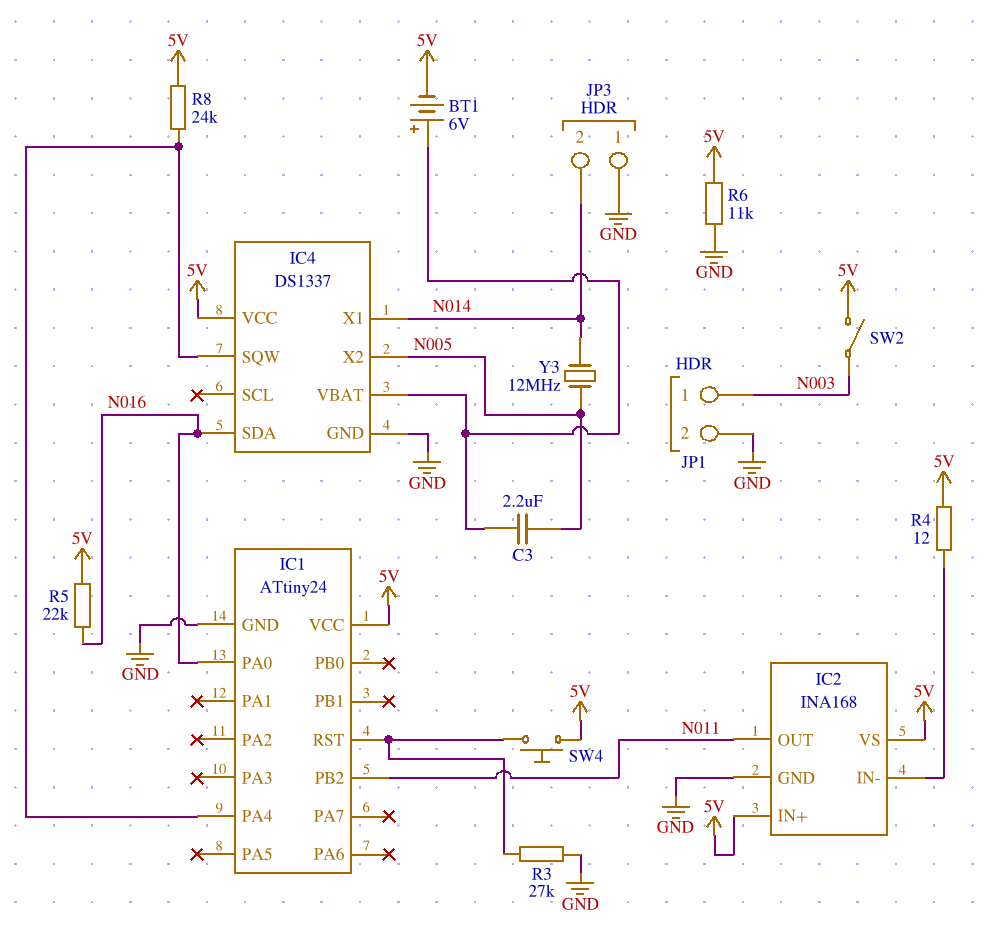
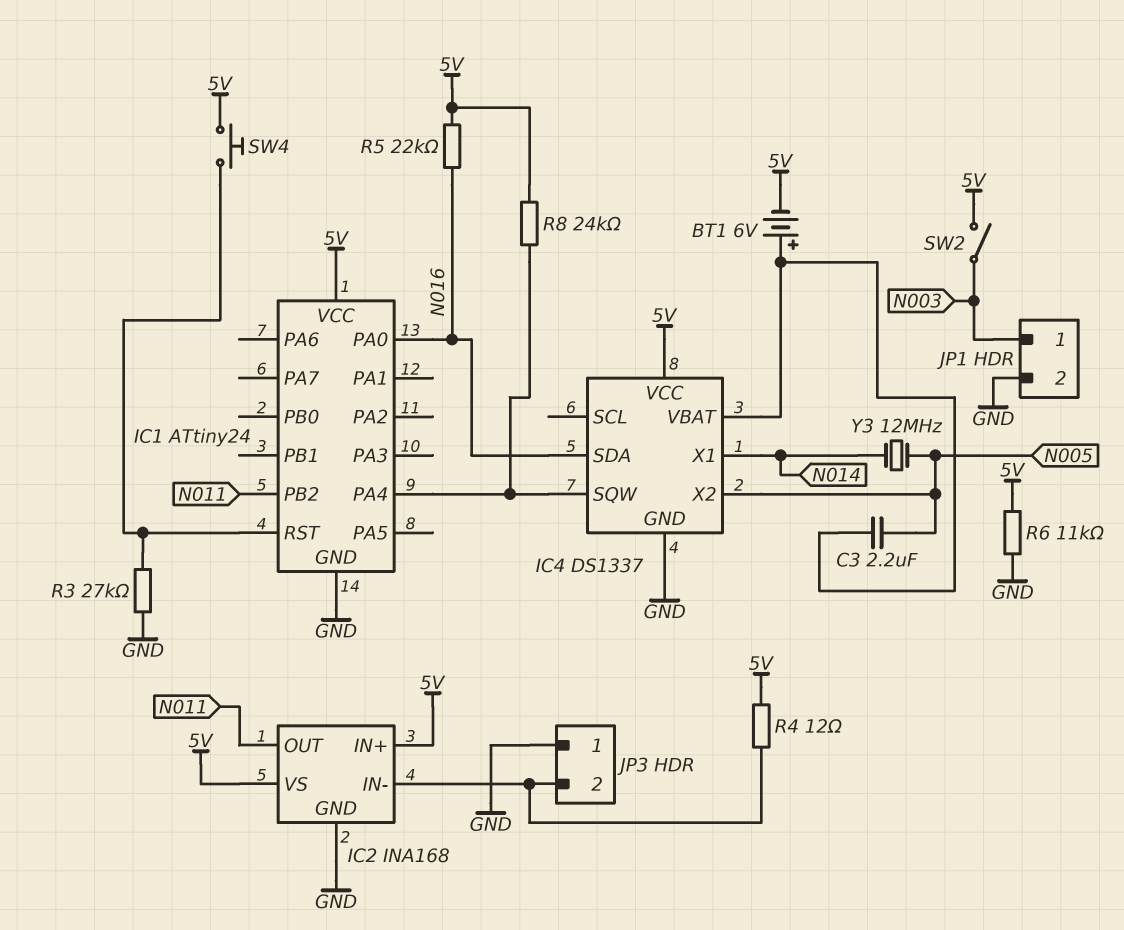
JP3 pin 2: N014 -> IC2/IN-

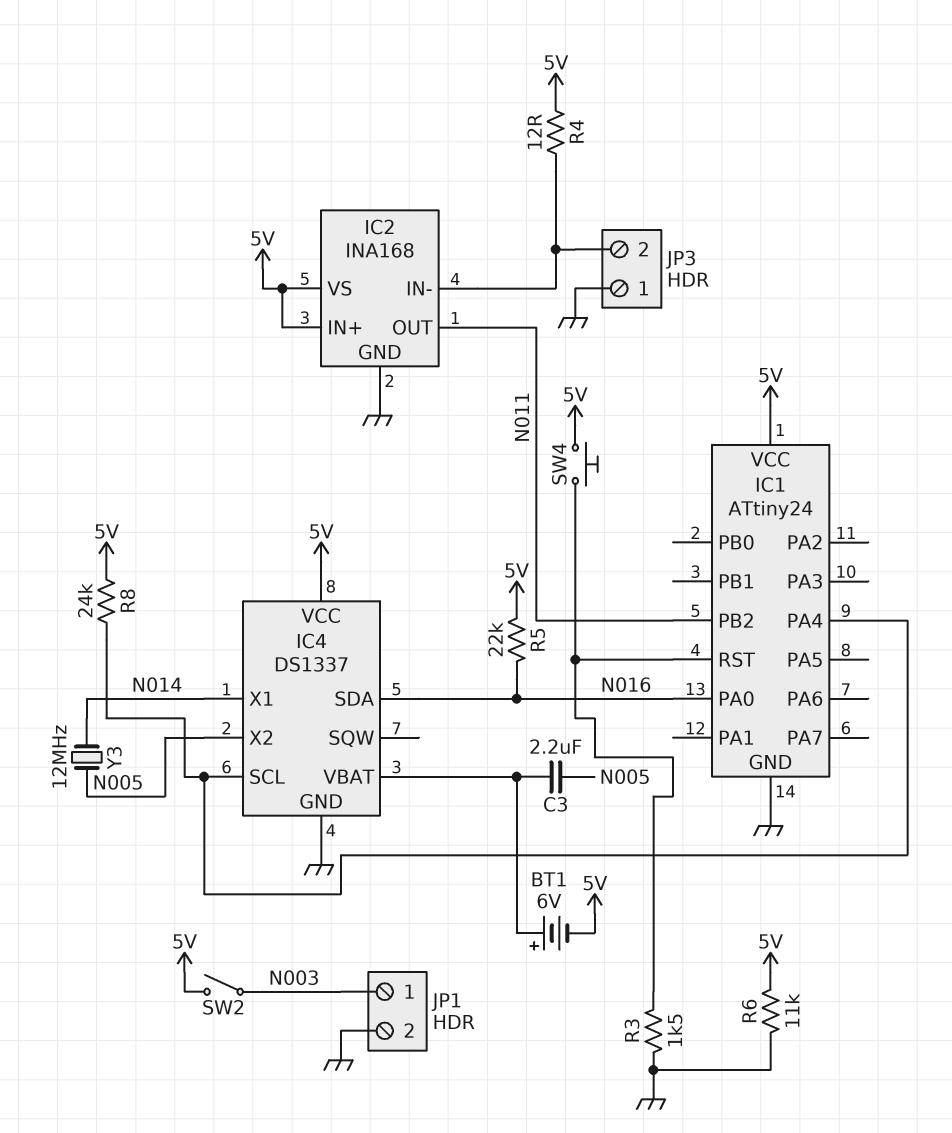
IC4 pin SCL: none -> IC1/PA4
IC4 pin SQW: IC1/PA4 -> none
R3: 27k (GND, IC1/RST) -> 1.5k (GND, IC1/RST)

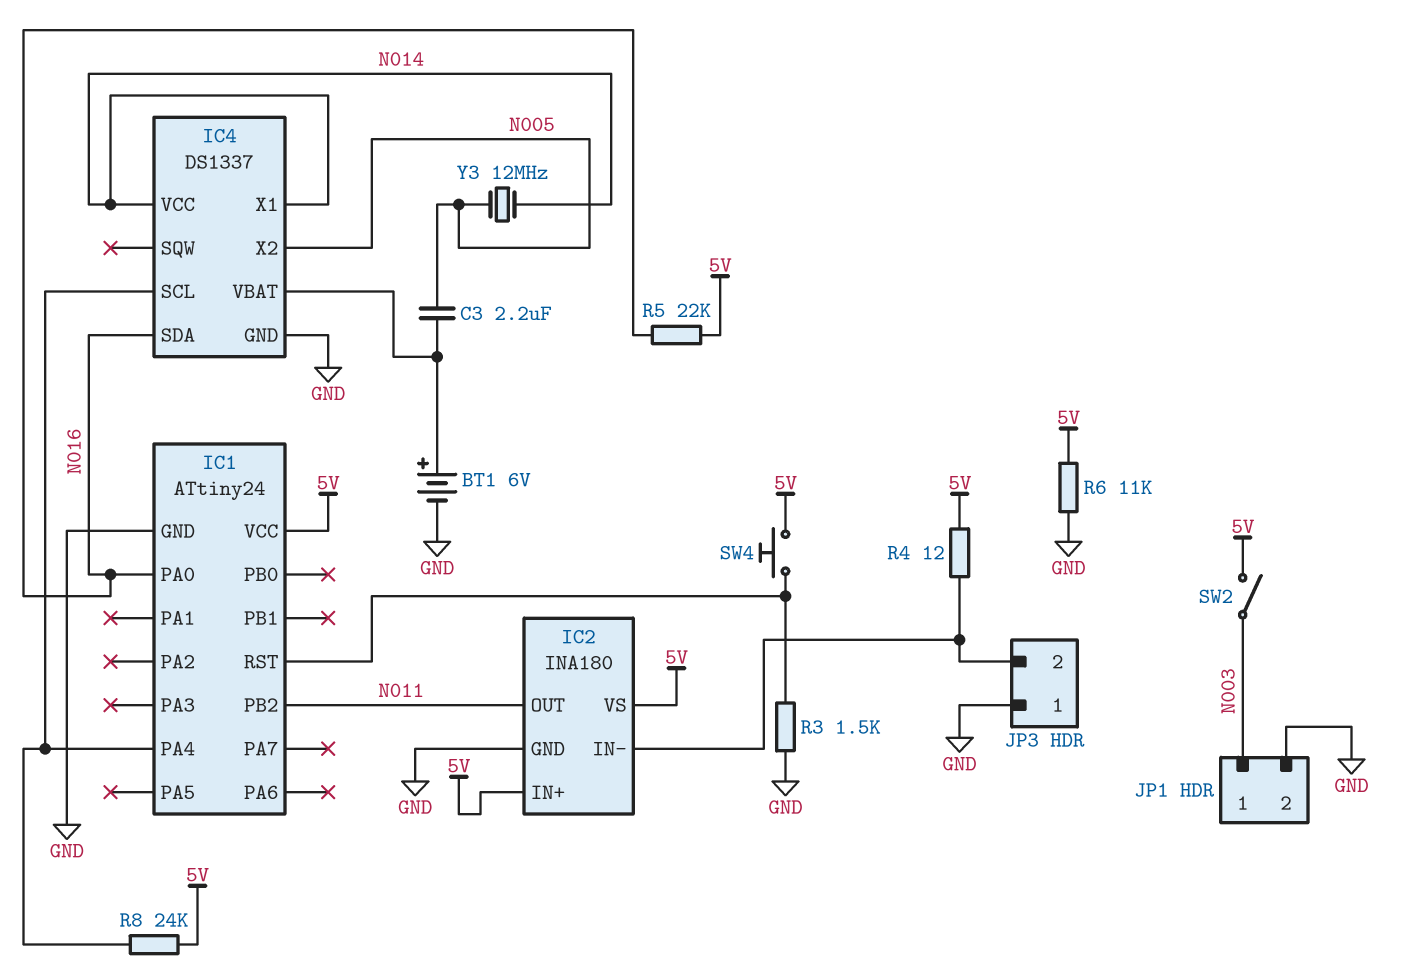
BT1: 6V (plus IC4/VBAT, minus 5V) -> 6V (plus IC4/VBAT, minus GND)
IC2: INA168 -> INA180
IC4 pin VCC: 5V -> N014

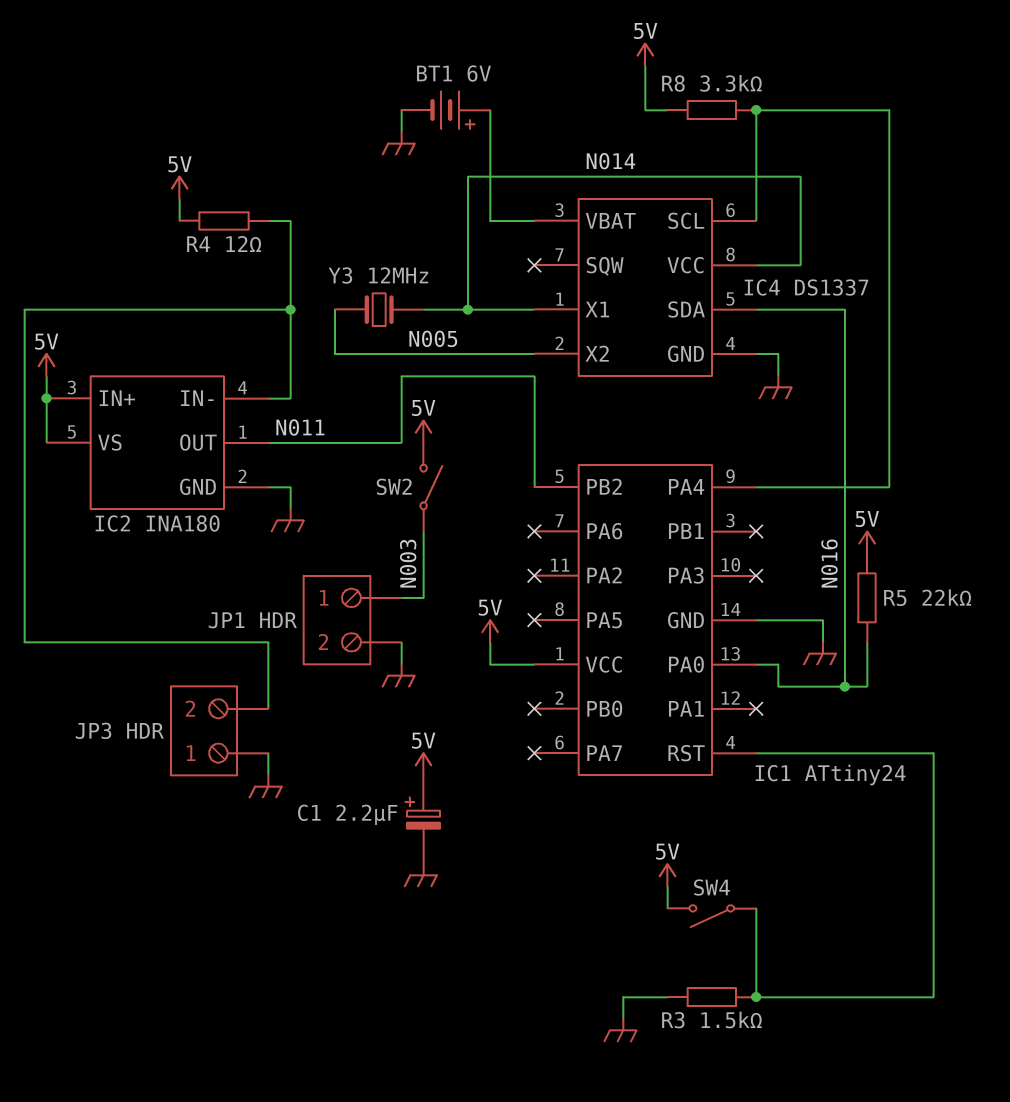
C1: none -> 2.2uF (plus 5V, minus GND)
C3: 2.2uF (IC4/VBAT, N005) -> none
R6: 11k (5V, GND) -> none
R8: 24k (5V, IC1/PA4) -> 3.3k (5V, IC1/PA4)
SW4: button (5V, IC1/RST) -> switch (5V, IC1/RST)

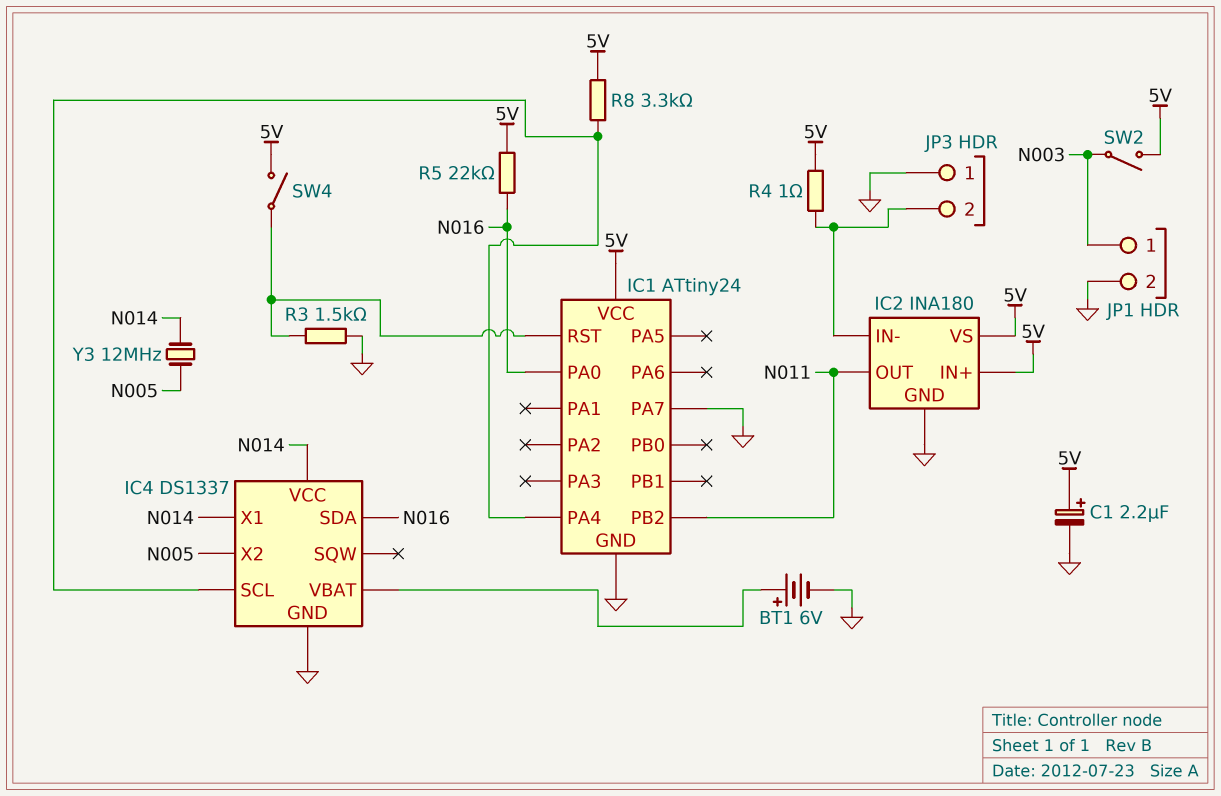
IC1 pin PA7: none -> GND
R4: 12 (5V, IC2/IN-) -> 1 (5V, IC2/IN-)

